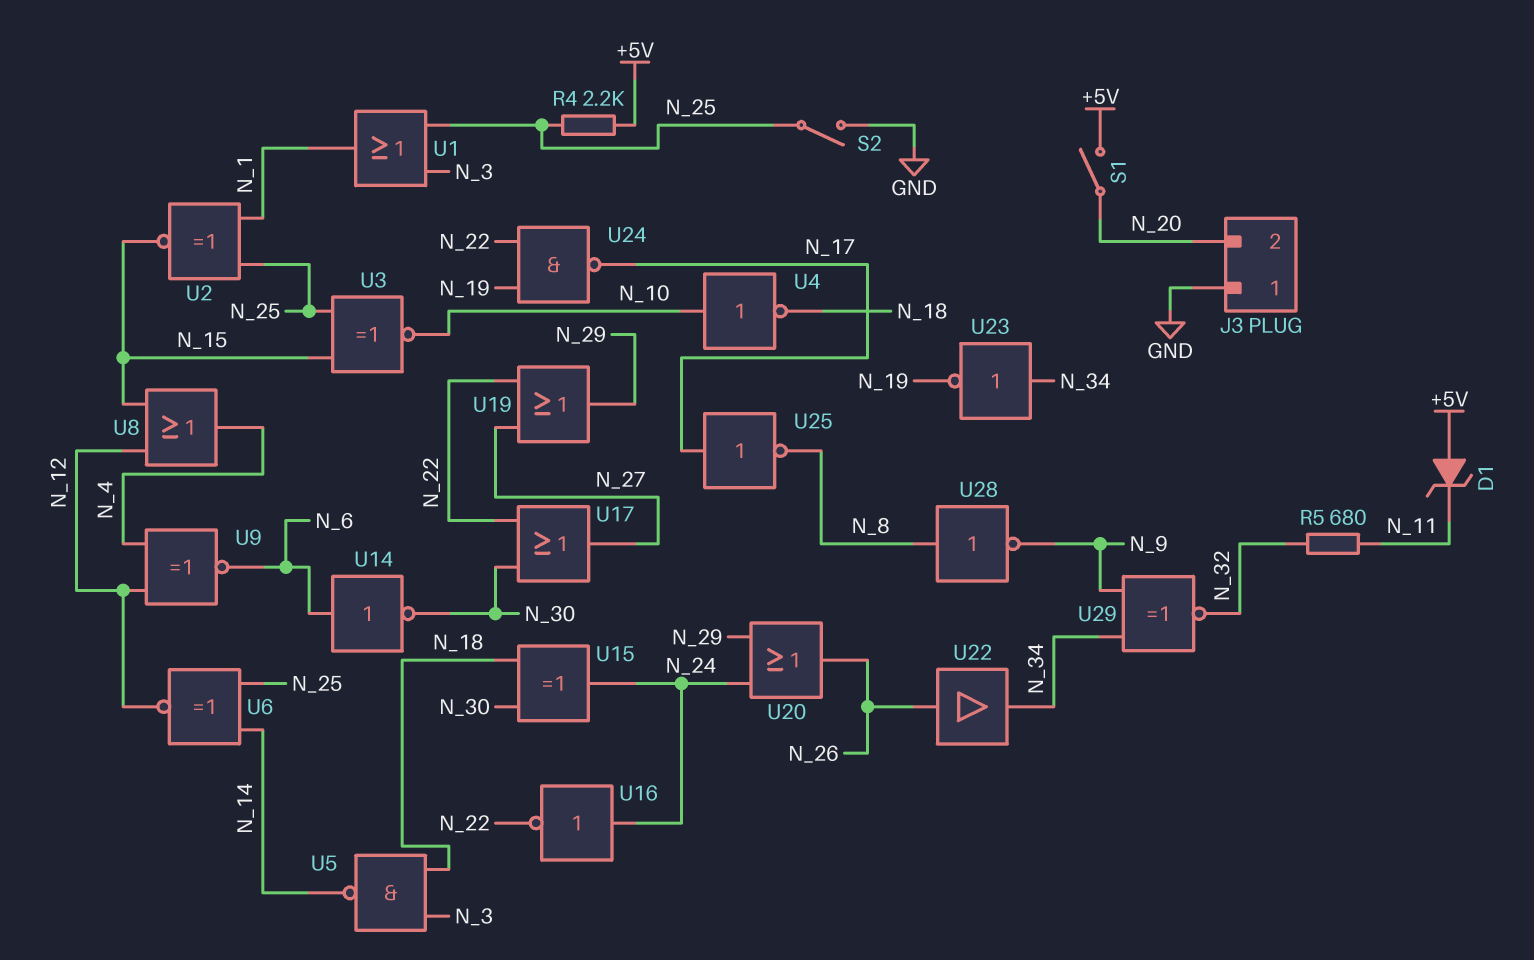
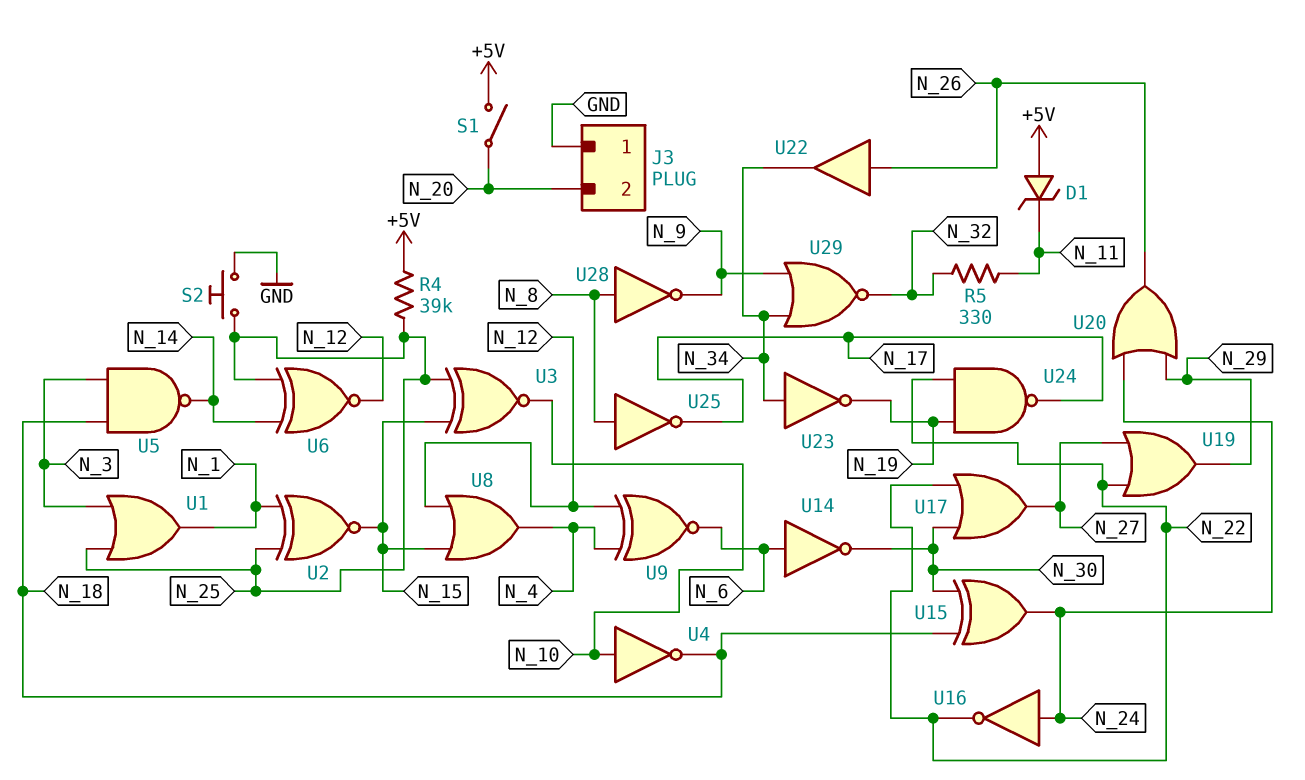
R4: 2.2k (+5V, N_25) -> 39k (+5V, N_25)
R5: 680 (N_11, N_32) -> 330 (N_11, N_32)
S2: switch (GND, N_25) -> button (GND, N_25)
U25: NOT (in N_17, out N_8) -> NOT (in N_8, out N_17)
U29: XNOR (in N_9, in N_34, out N_32) -> NOR (in N_9, in N_34, out N_32)

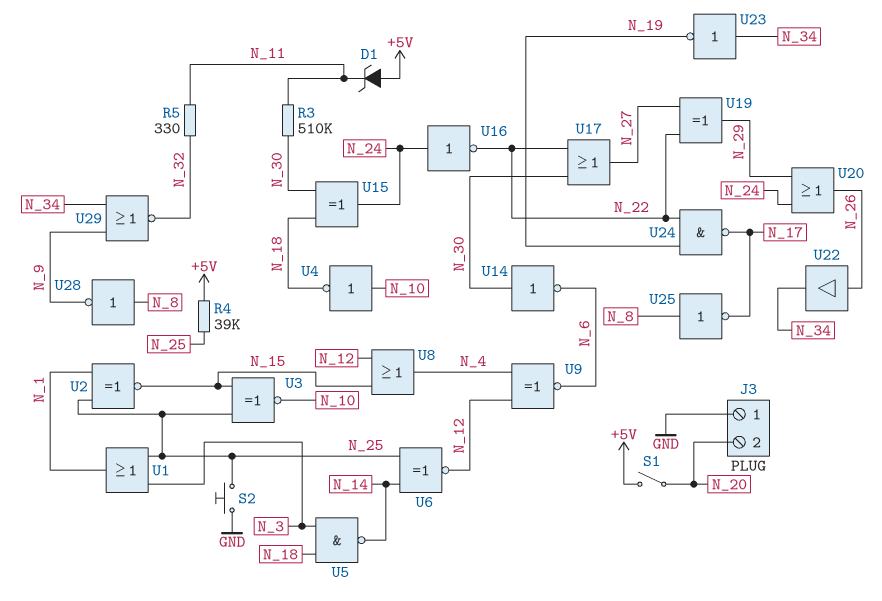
R3: none -> 510k (N_11, N_30)
U14: NOT (in N_6, out N_30) -> NOT (in N_30, out N_6)
U19: OR (in N_22, in N_27, out N_29) -> XOR (in N_22, in N_27, out N_29)

